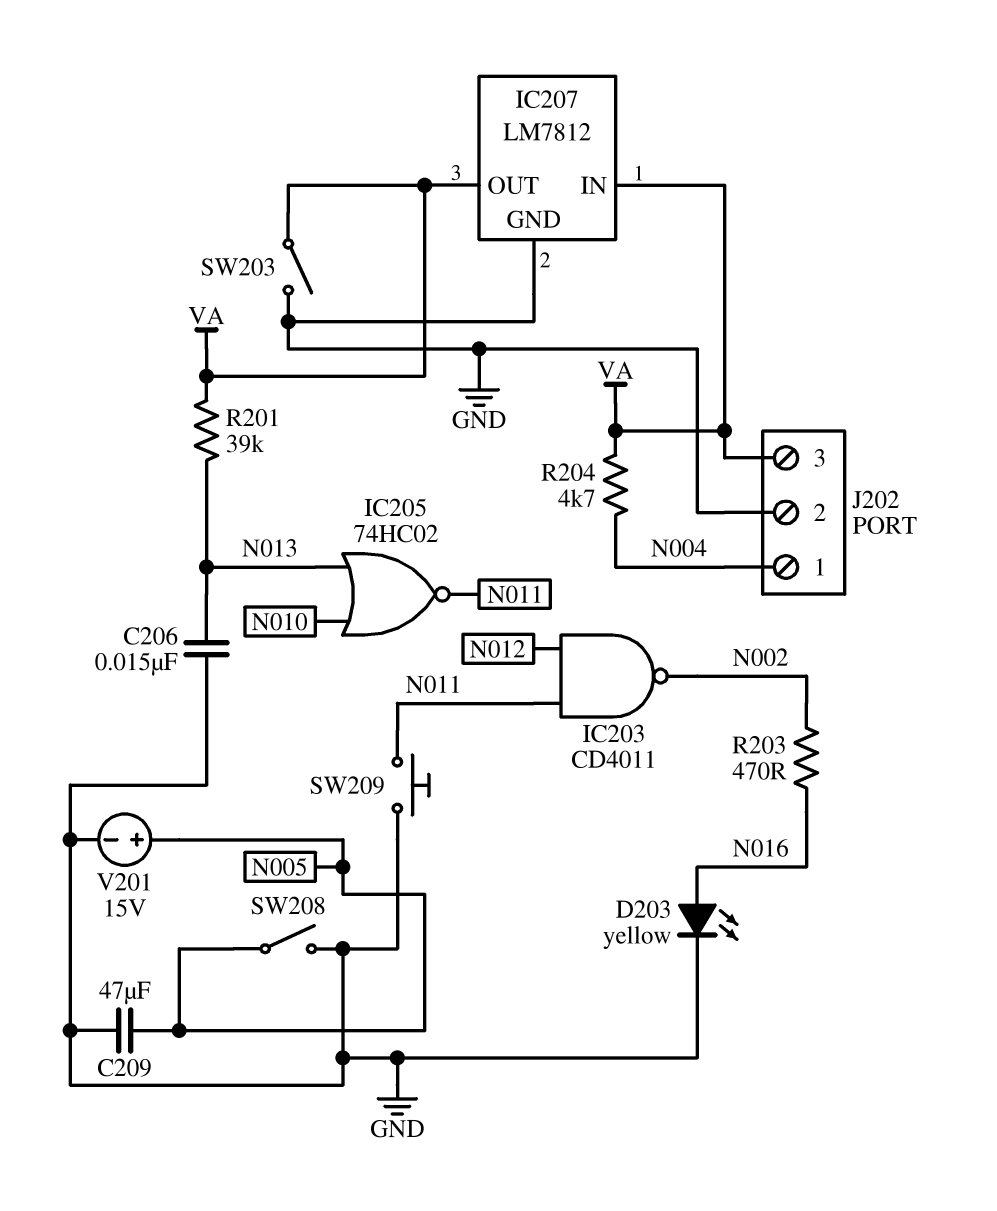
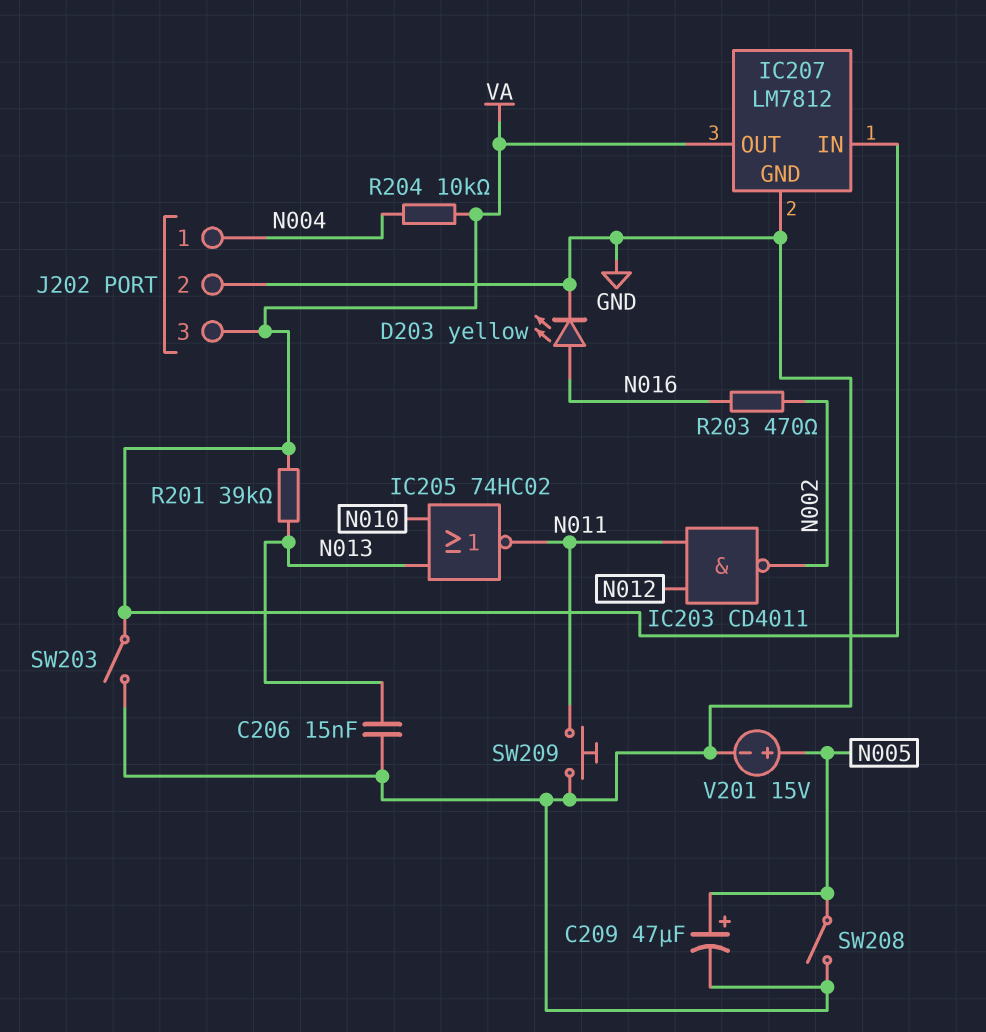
C209: 47uF (GND, N005) -> 47uF (plus N005, minus GND)
R204: 4.7k (N004, VA) -> 10k (N004, VA)

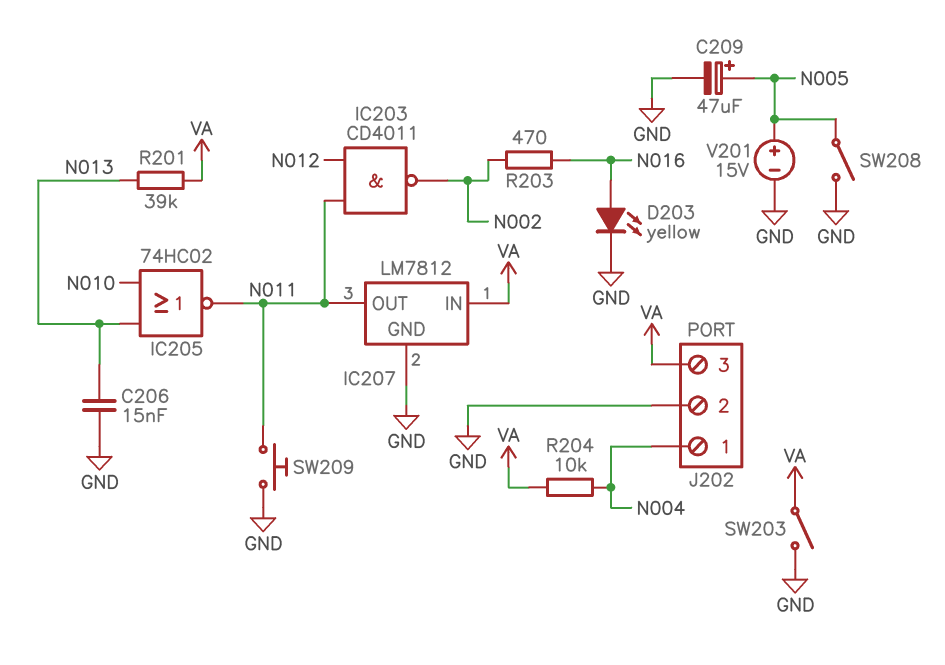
IC207 pin OUT: VA -> N011

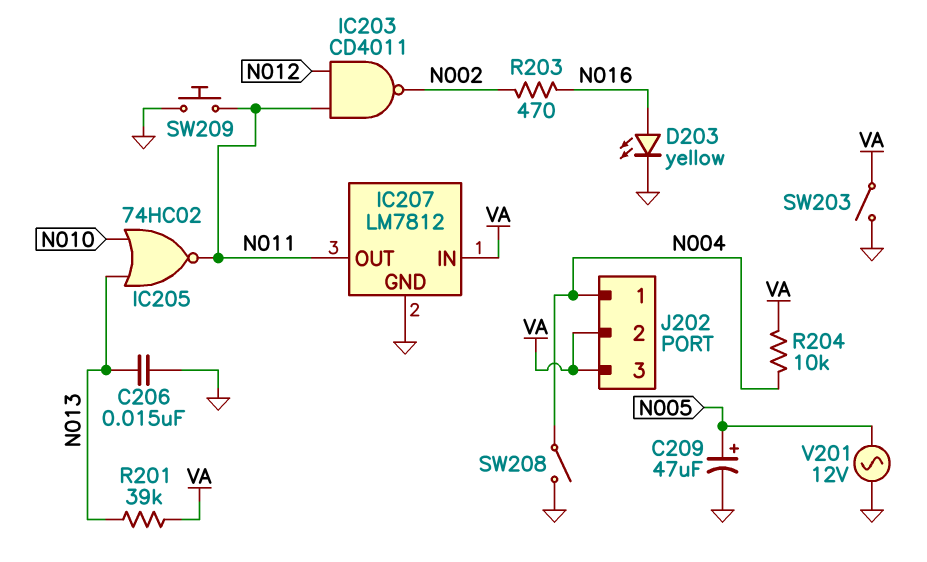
J202 pin 2: GND -> VA
SW208: switch (GND, N005) -> switch (GND, N004)
V201: 15V (plus N005, minus GND) -> AC 12V (GND, N005)

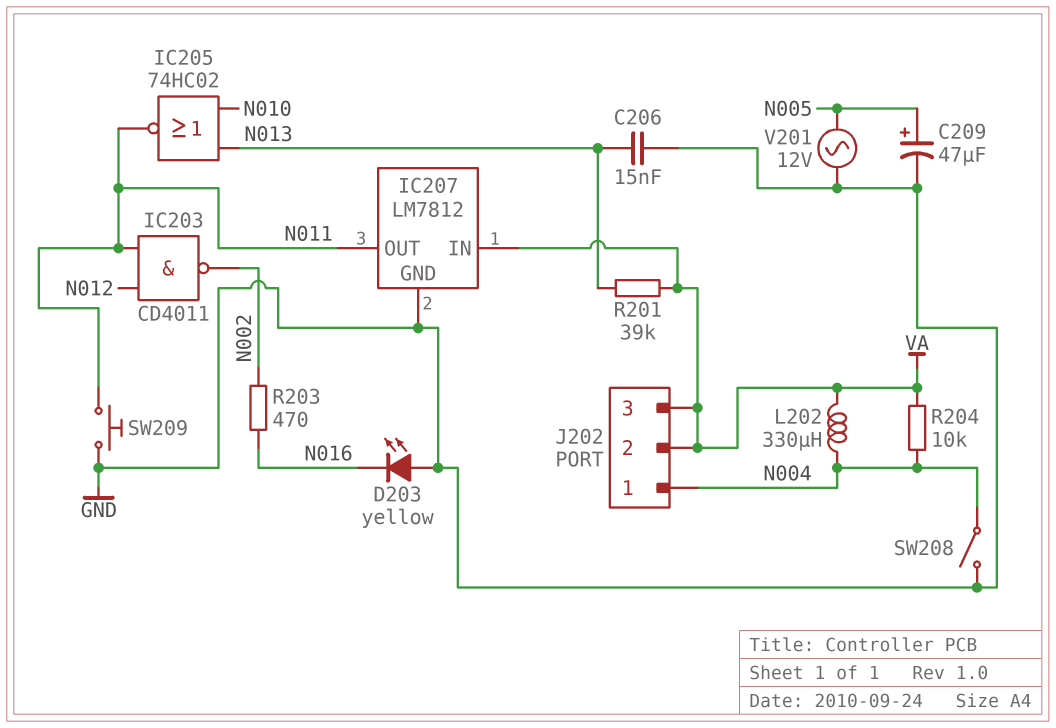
D203: LED yellow (A N016, K GND) -> LED yellow (A GND, K N016)
L202: none -> 330uH (N004, VA)
SW203: switch (GND, VA) -> none

